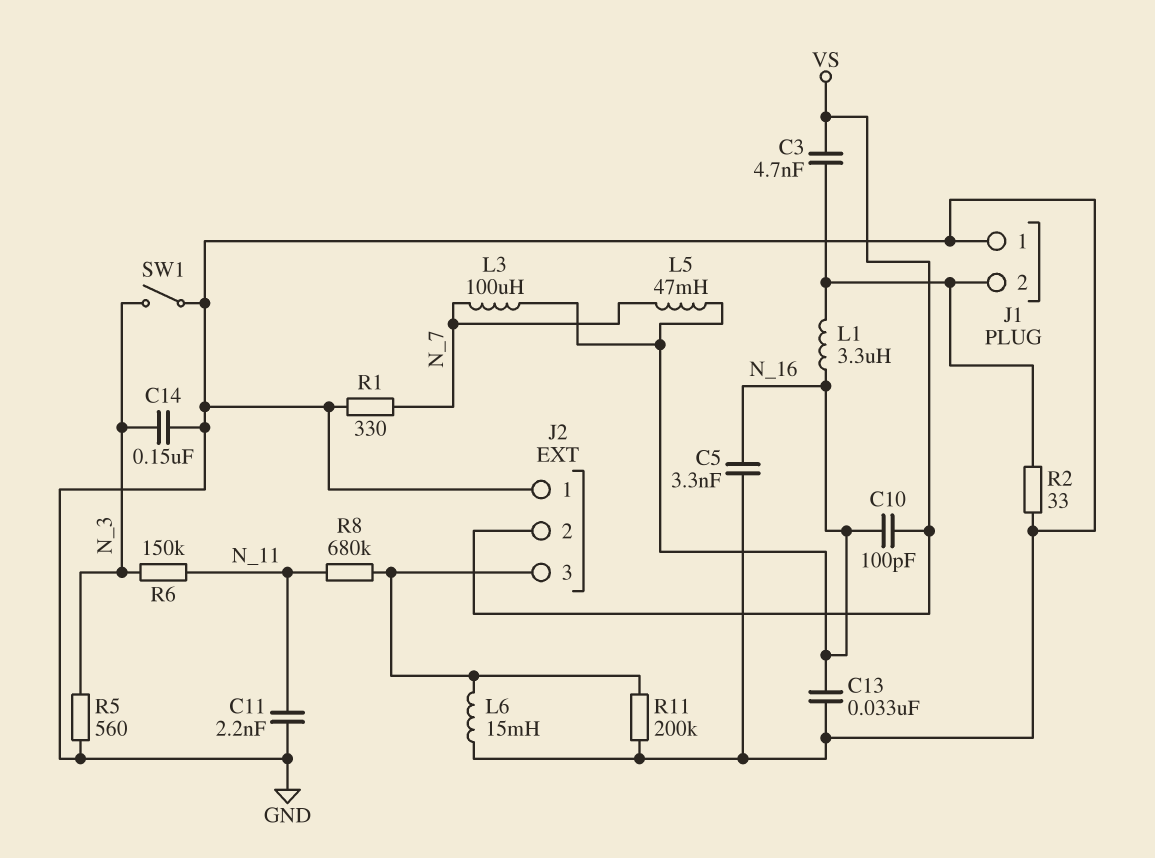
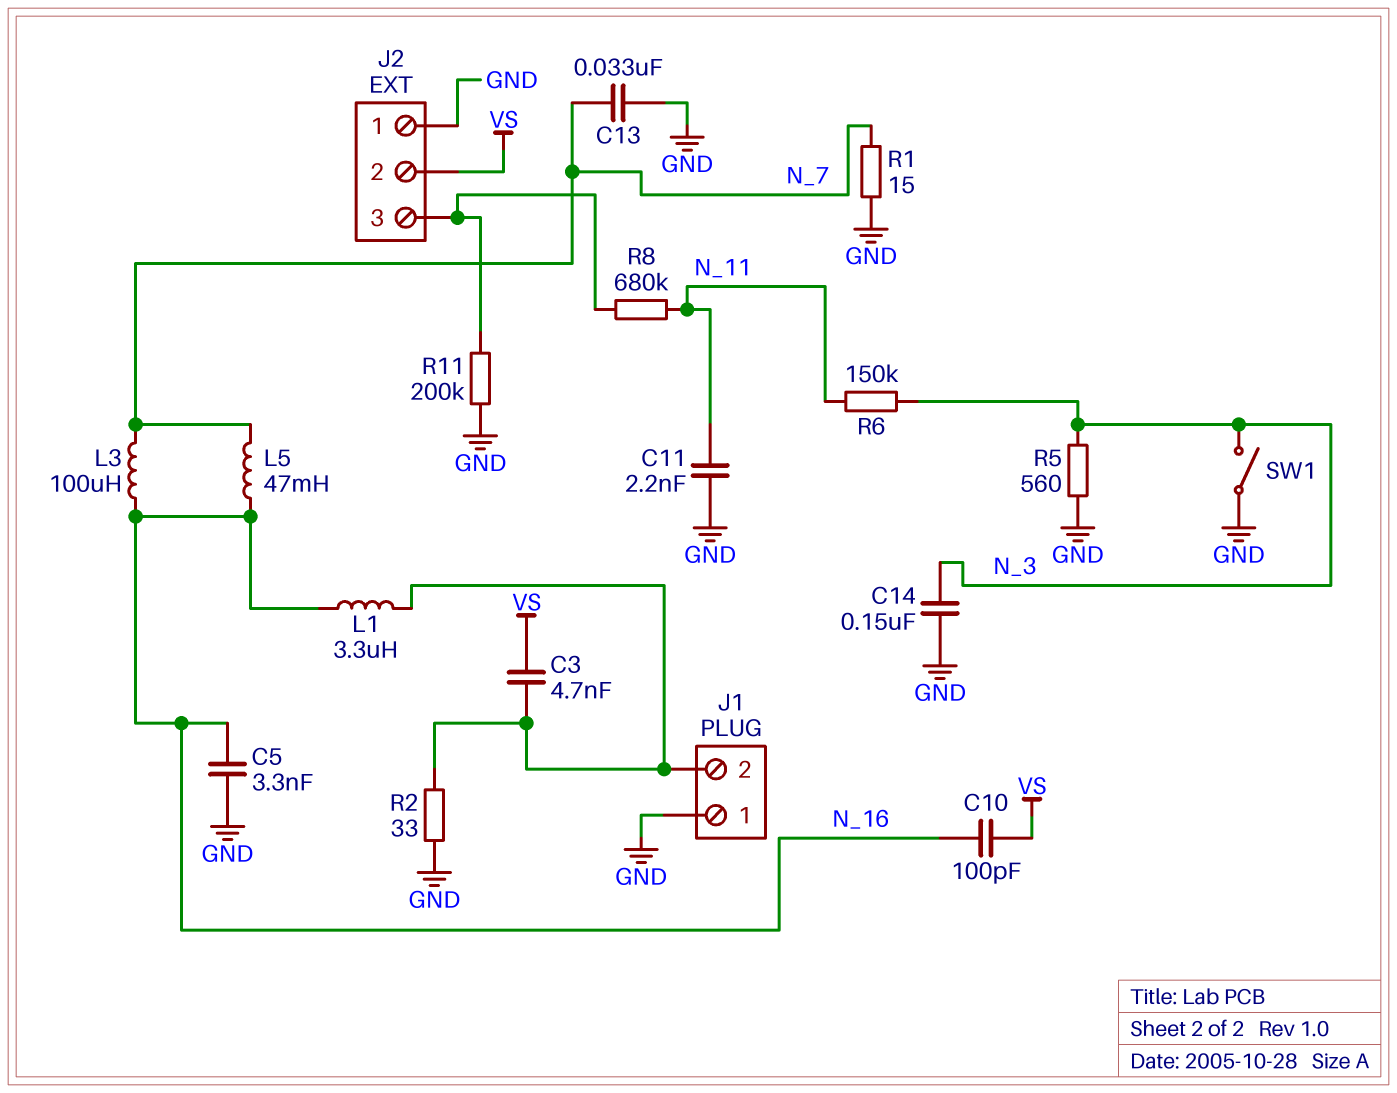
C13: 33nF (GND, N_16) -> 33nF (GND, N_7)
L6: 15mH (GND, J2/3) -> none
R1: 330 (GND, N_7) -> 15 (GND, N_7)

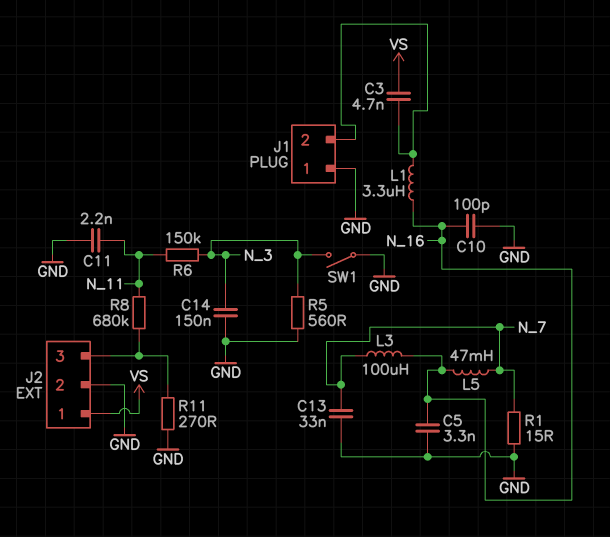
C10: 100pF (N_16, VS) -> 100pF (GND, N_16)
J2 pin 1: GND -> VS
J2 pin 2: VS -> GND
R2: 33 (GND, J1/2) -> none
R11: 200k (GND, J2/3) -> 270 (GND, J2/3)

